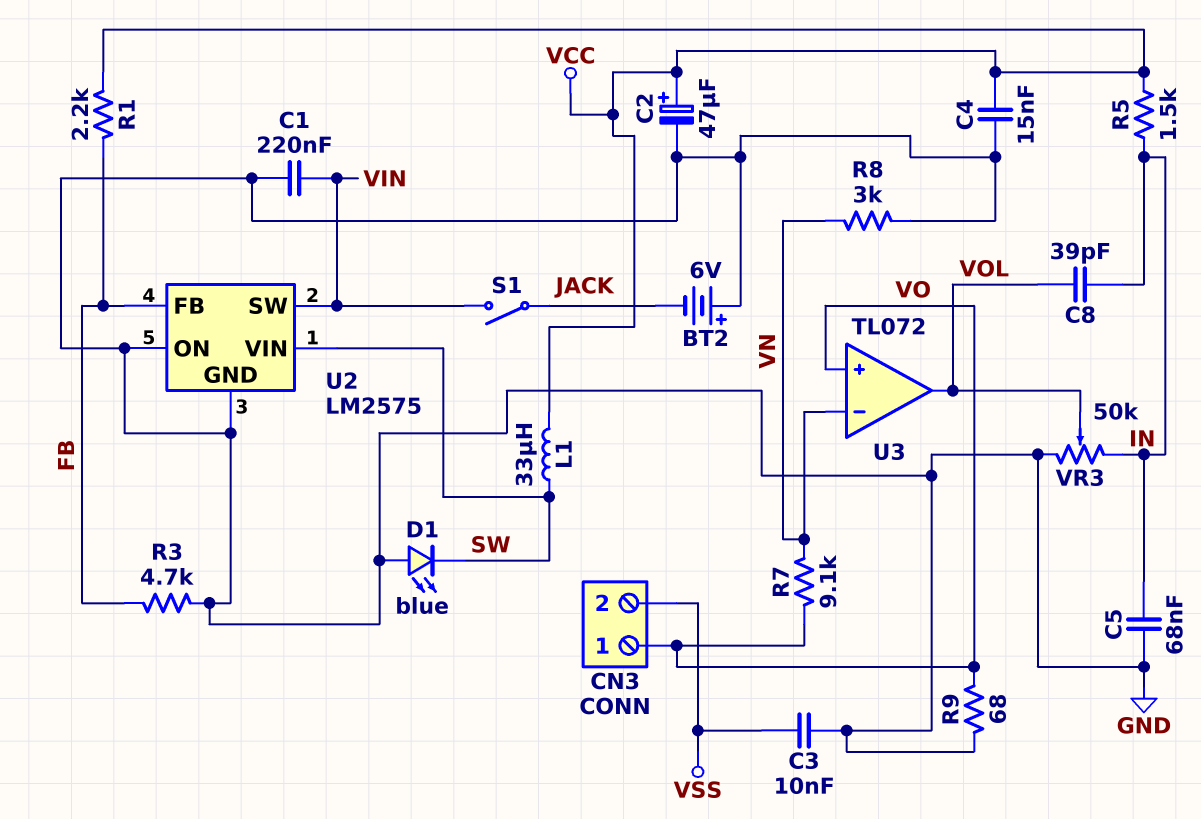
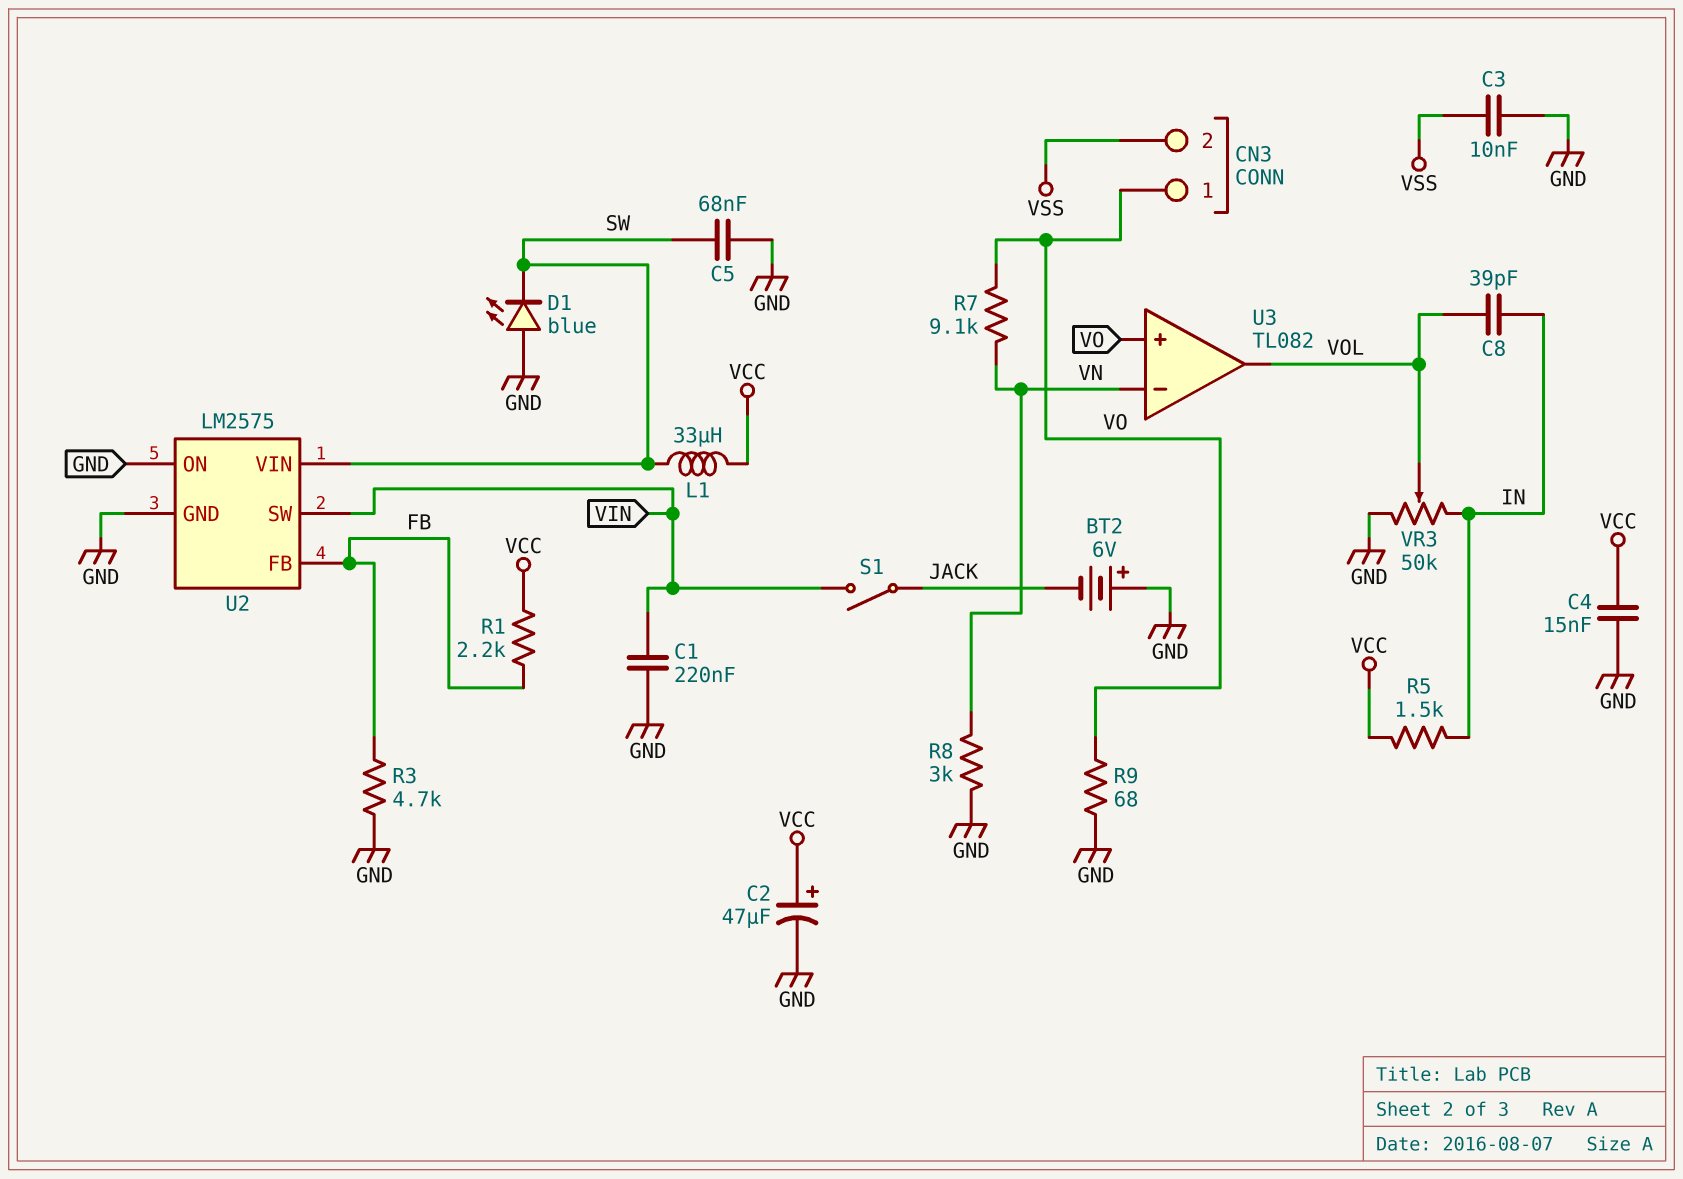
C5: 68nF (GND, IN) -> 68nF (GND, SW)
U3: TL072 -> TL082

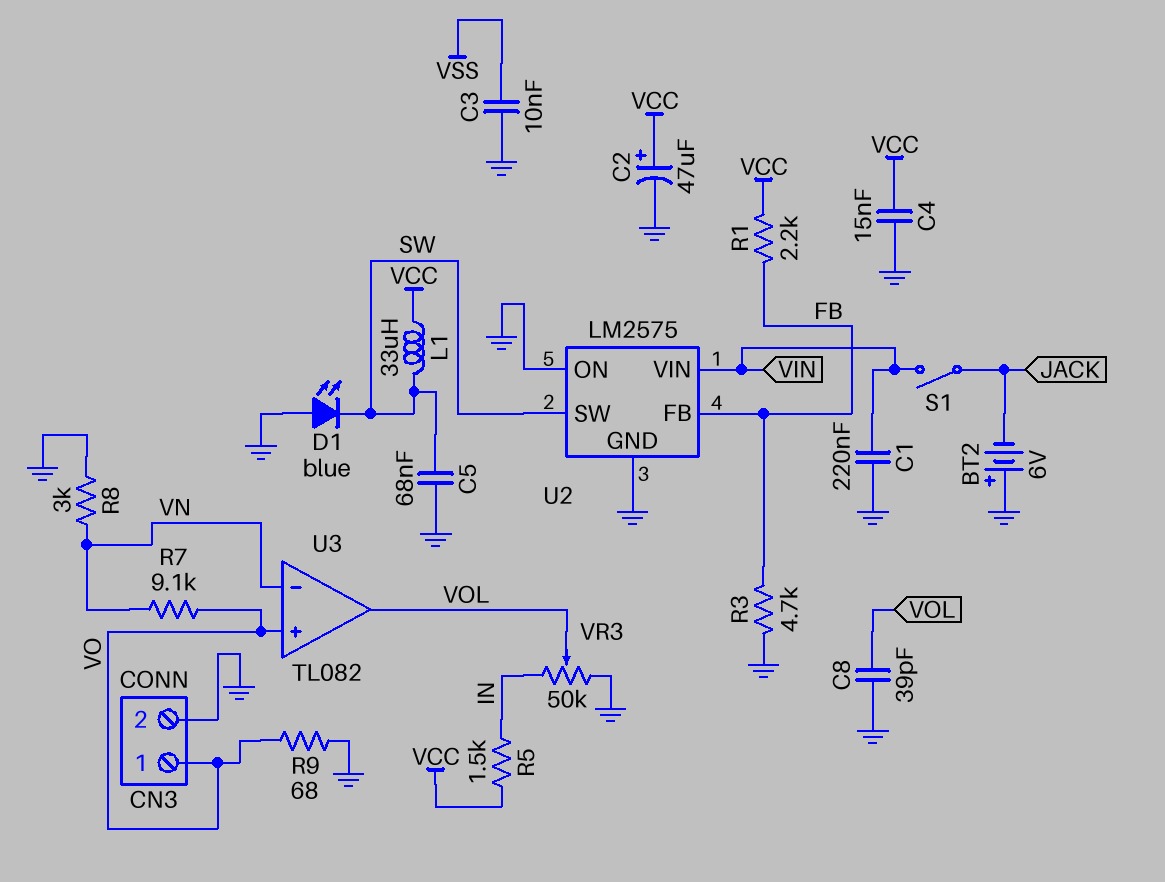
C8: 39pF (IN, VOL) -> 39pF (GND, VOL)
CN3 pin 2: VSS -> GND
U2 pin SW: VIN -> SW
U2 pin VIN: SW -> VIN

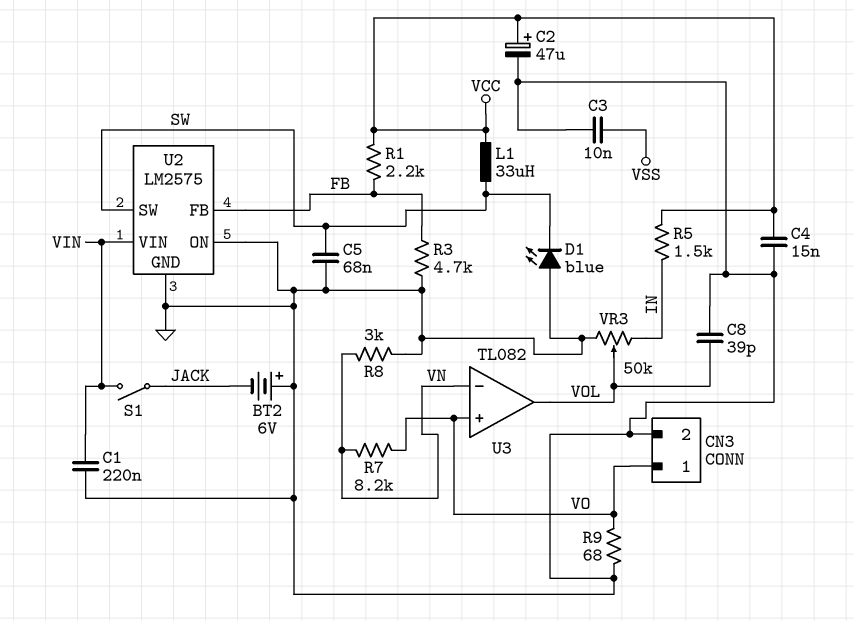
R7: 9.1k (VN, VO) -> 8.2k (VN, VO)

